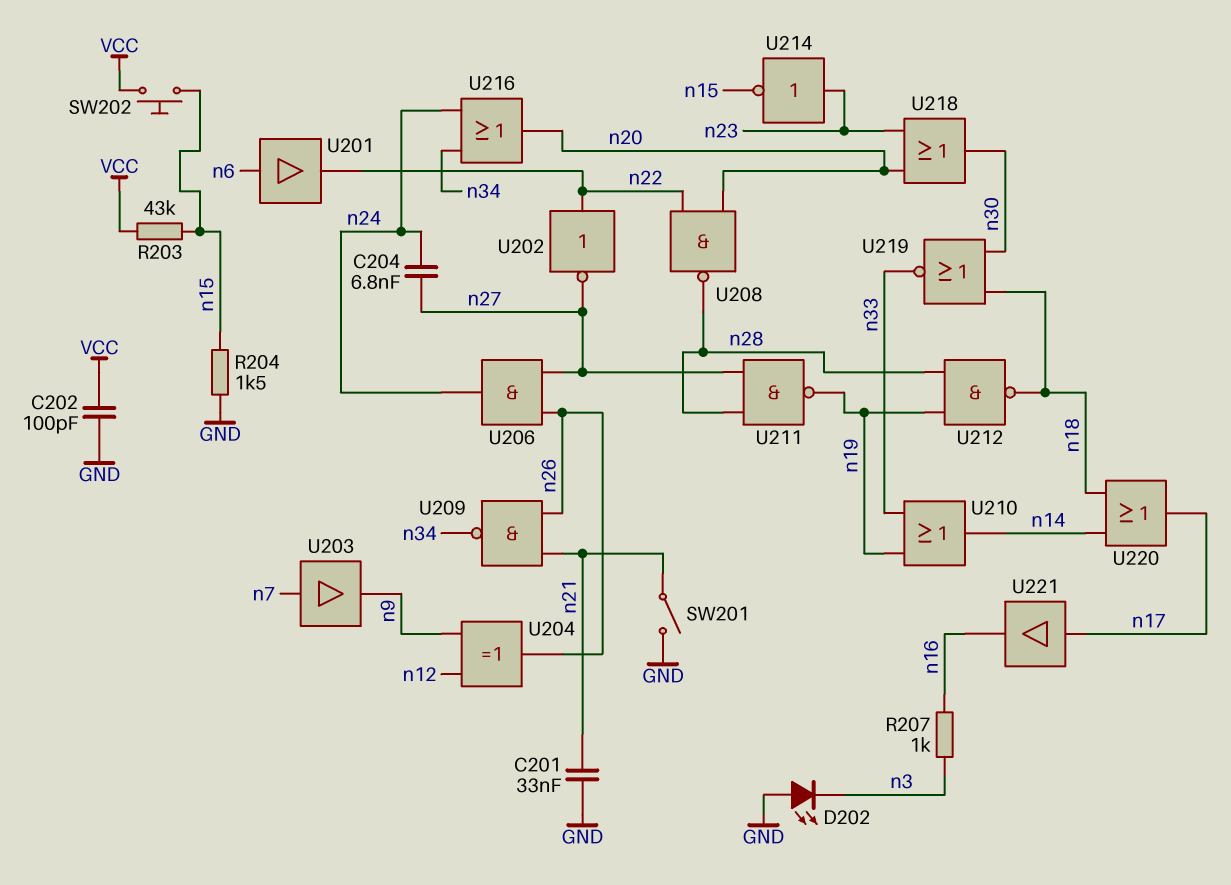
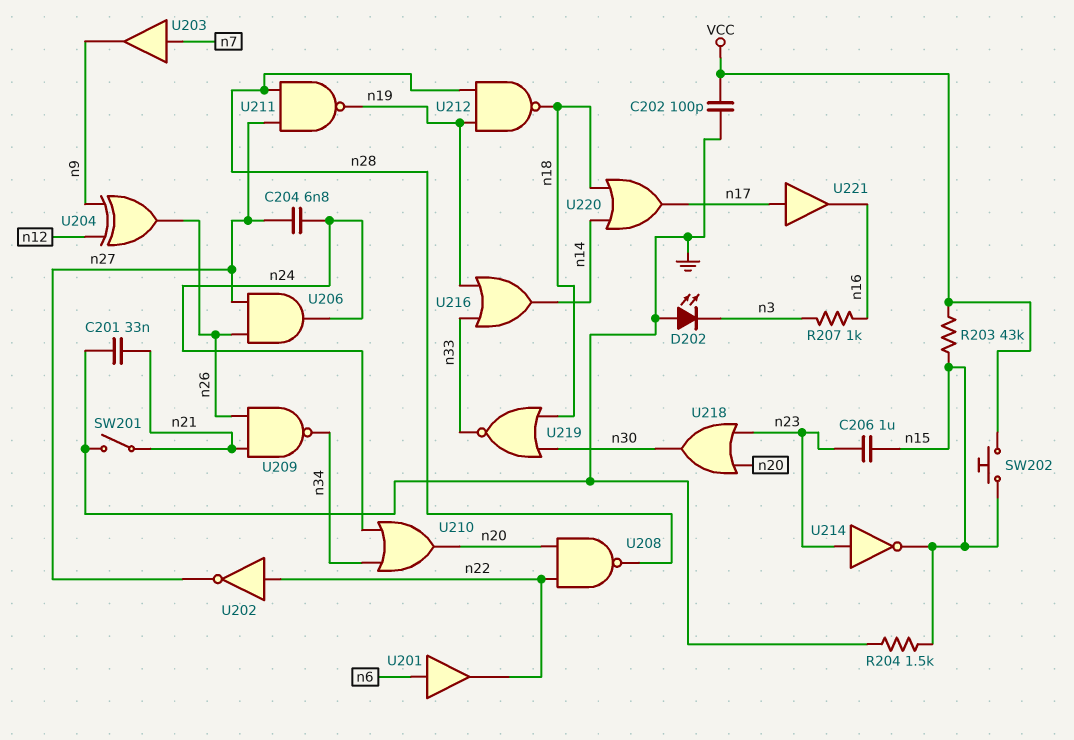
C206: none -> 1uF (n15, n23)
U210: OR (in n19, in n33, out n14) -> OR (in n24, in n34, out n20)
U216: OR (in n24, in n34, out n20) -> OR (in n19, in n33, out n14)

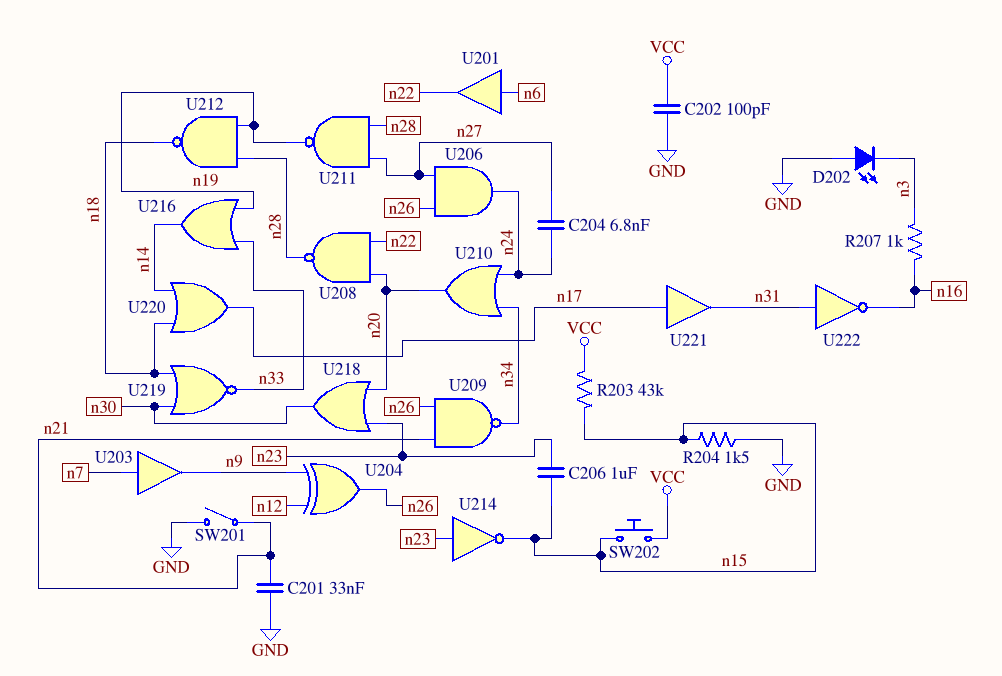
U202: NOT (in n22, out n27) -> none
U221: buffer (in n17, out n16) -> buffer (in n17, out n31)
U222: none -> NOT (in n31, out n16)

